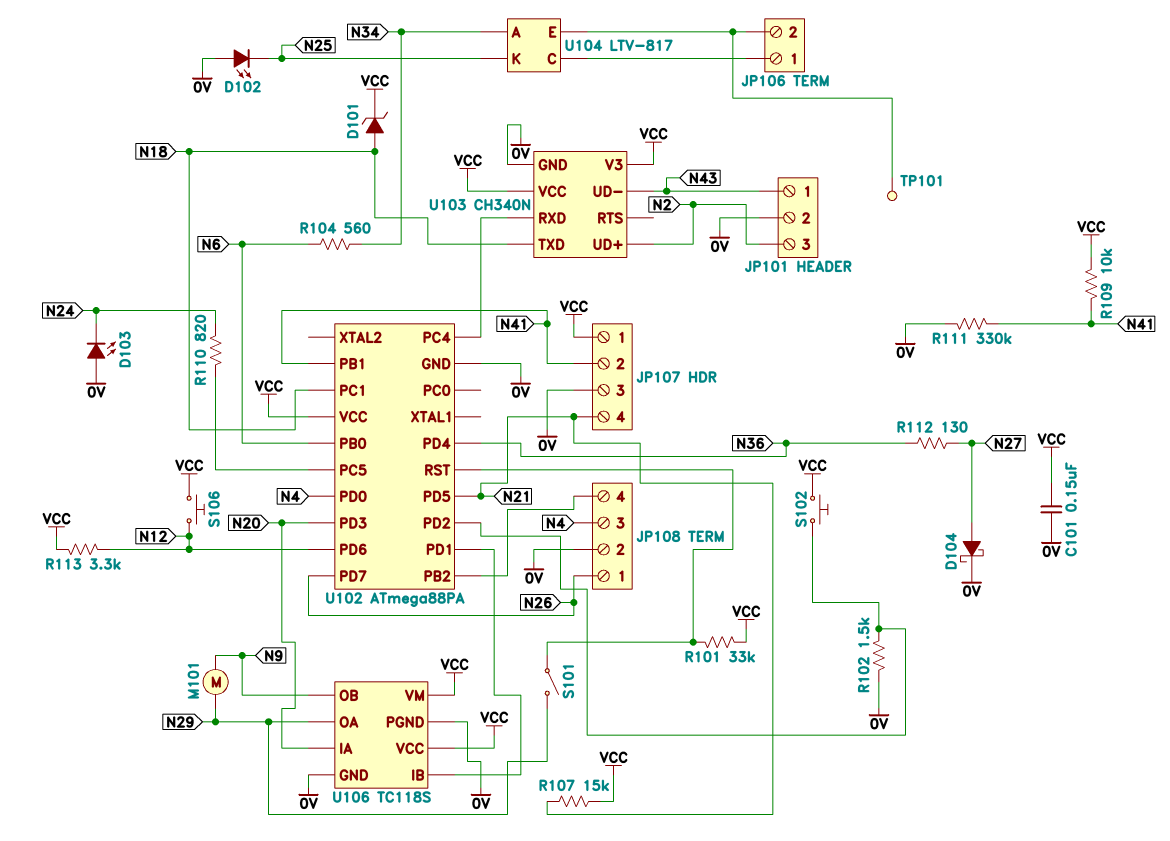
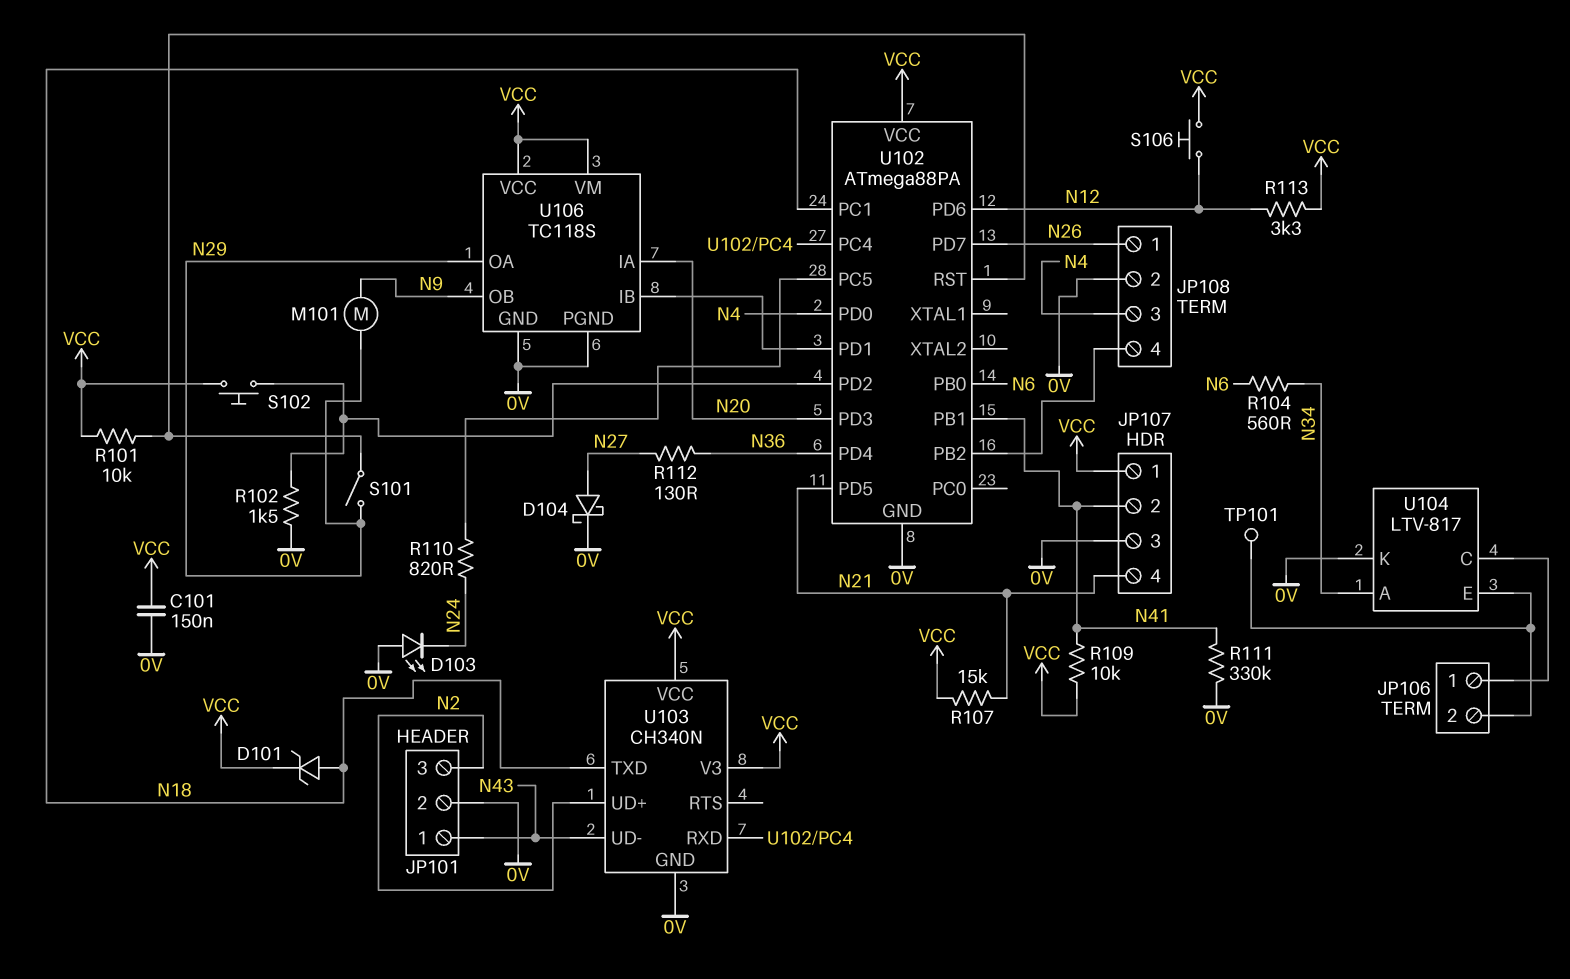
D102: LED (A 0V, K N25) -> none
R101: 33k (U102/RST, VCC) -> 10k (U102/RST, VCC)
U104 pin K: N25 -> 0V

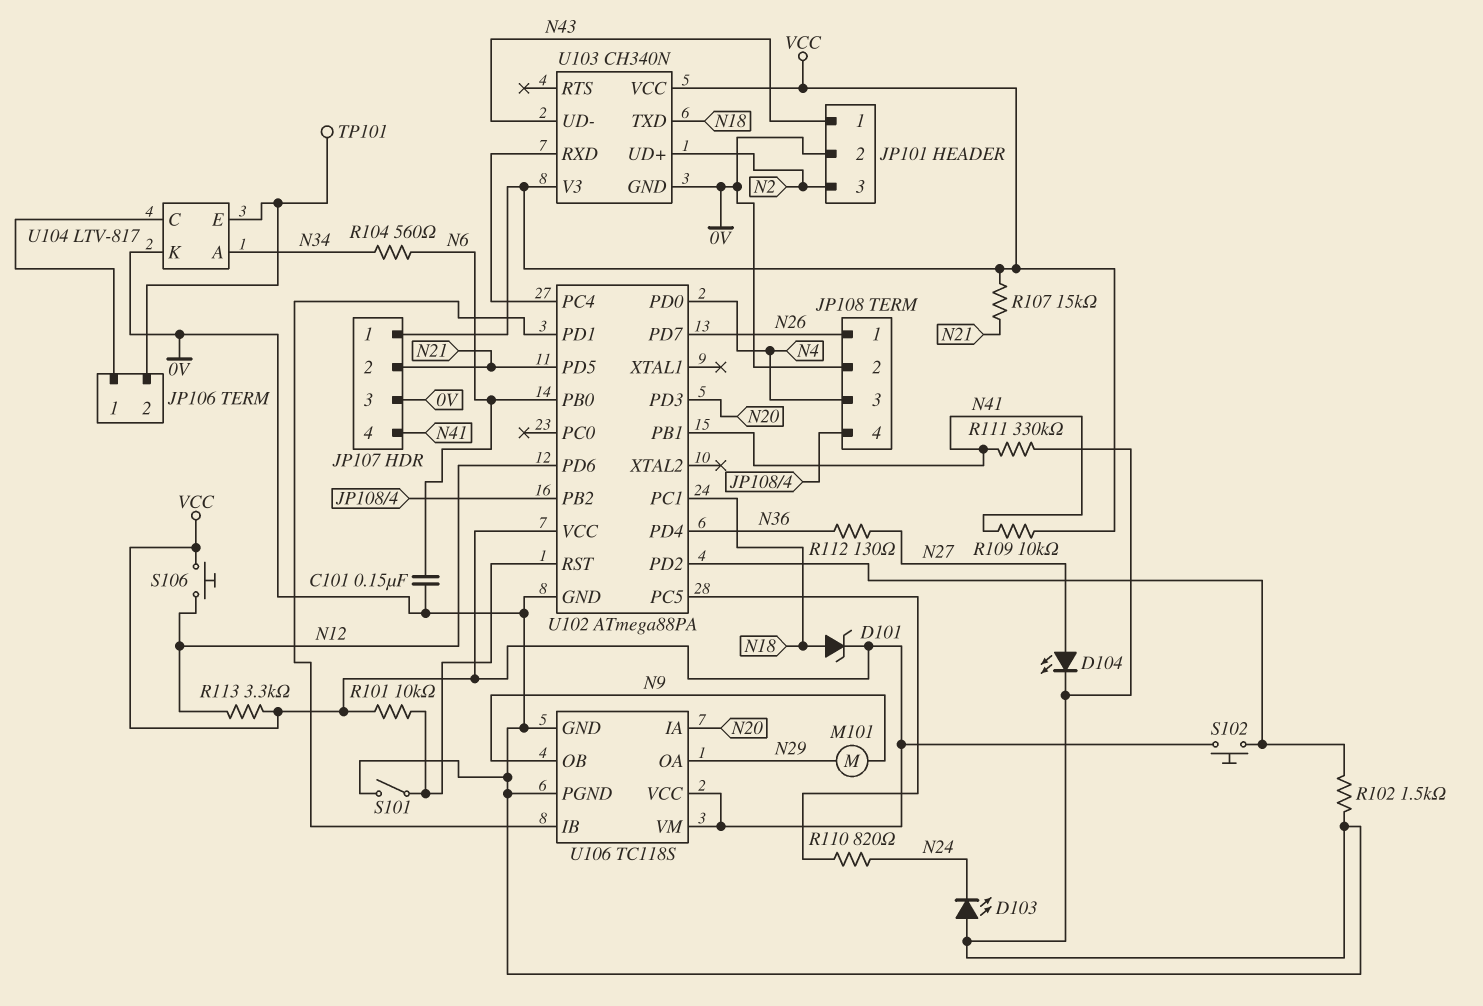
C101: 150nF (0V, VCC) -> 150nF (0V, N6)
D104: schottky (A N27, K 0V) -> LED (A N27, K 0V)
JP107 pin 2: N41 -> N21
JP107 pin 4: N21 -> N41
S101: switch (N29, U102/RST) -> switch (0V, U102/RST)

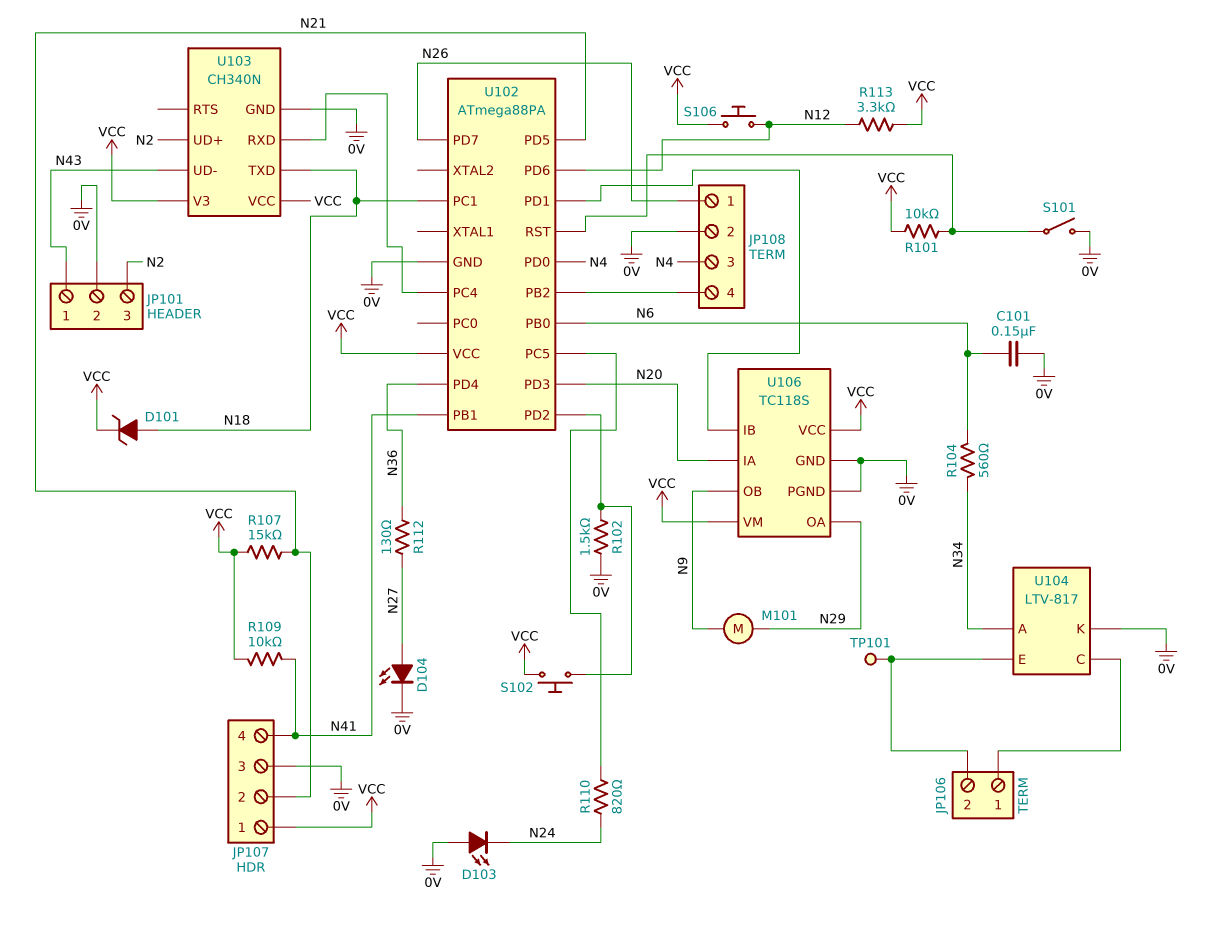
R111: 330k (0V, N41) -> none

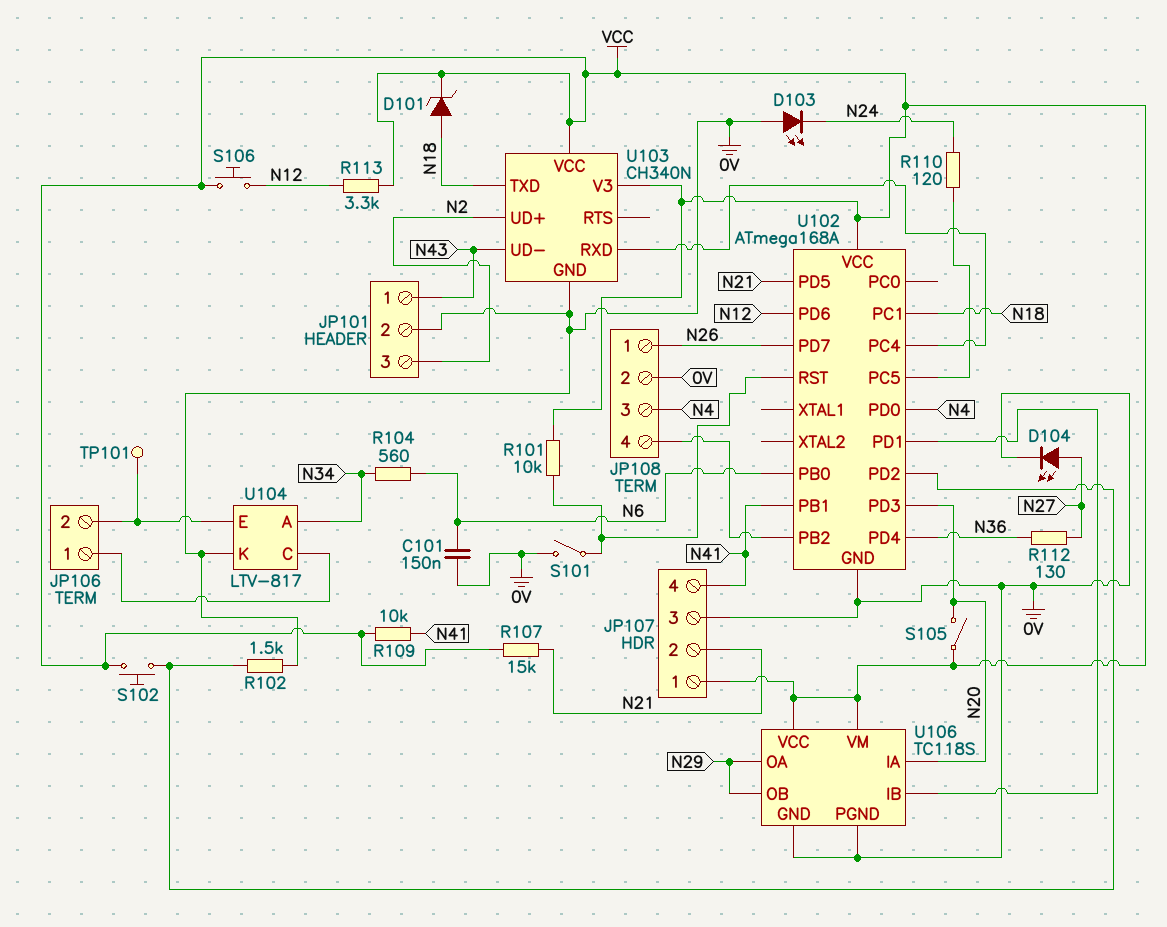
M101: motor (N9, N29) -> none
R110: 820 (N24, U102/PC5) -> 120 (N24, U102/PC5)
S105: none -> switch (N20, VCC)
U102: ATmega88PA -> ATmega168A
U106 pin OB: N9 -> N29

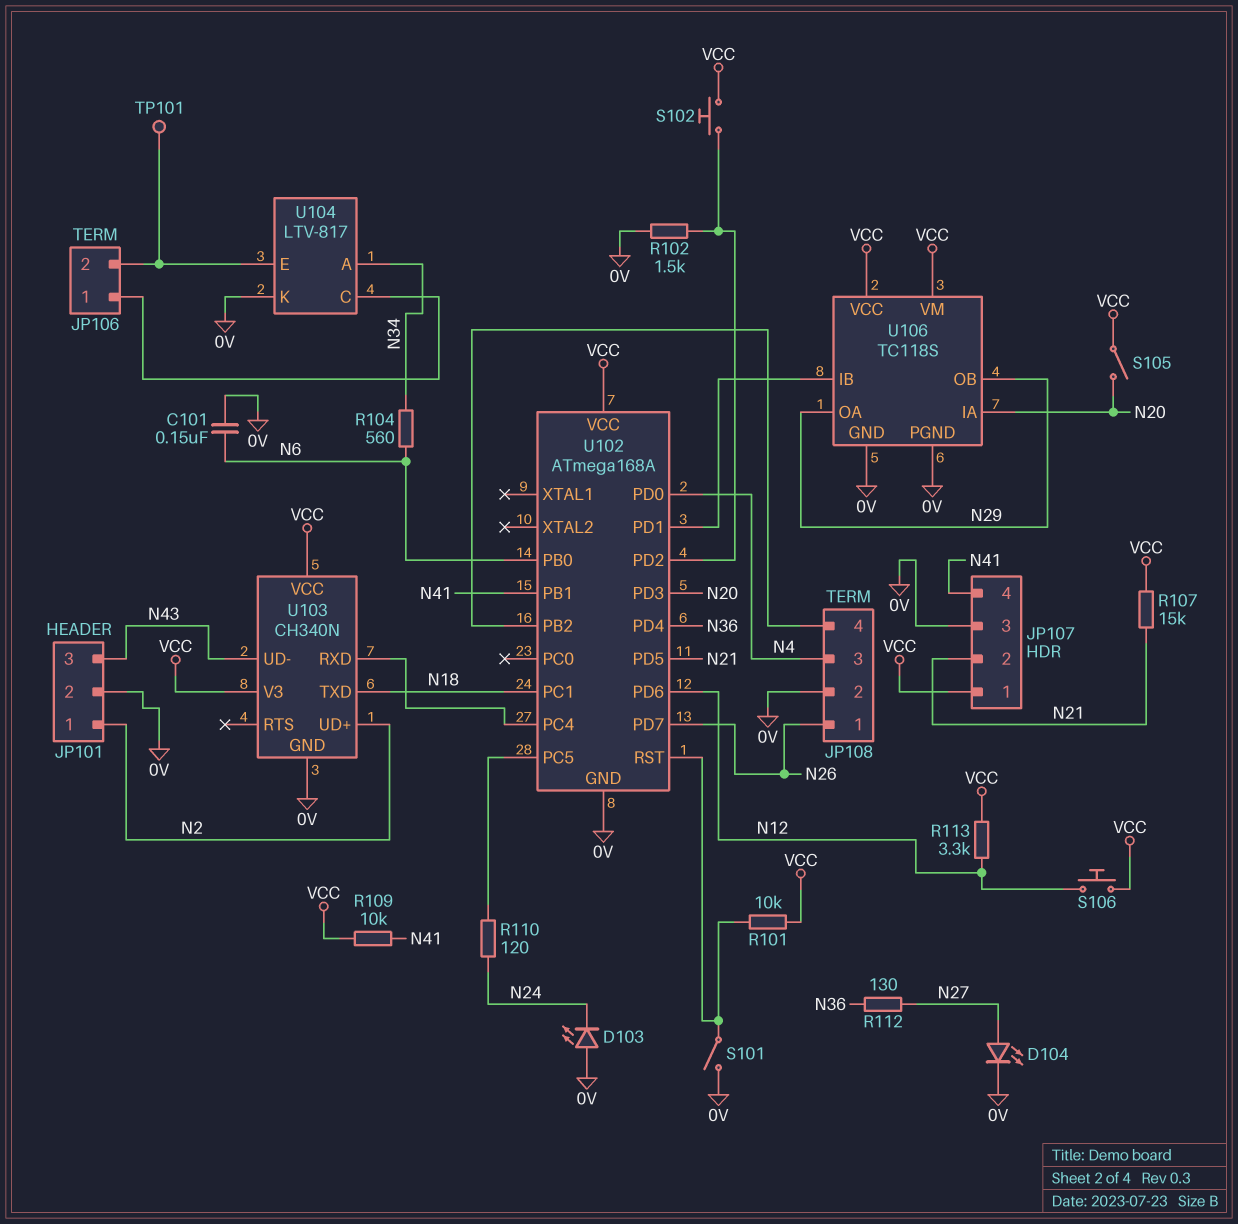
D101: zener (A N18, K VCC) -> none
JP101 pin 1: N43 -> N2
JP101 pin 3: N2 -> N43

